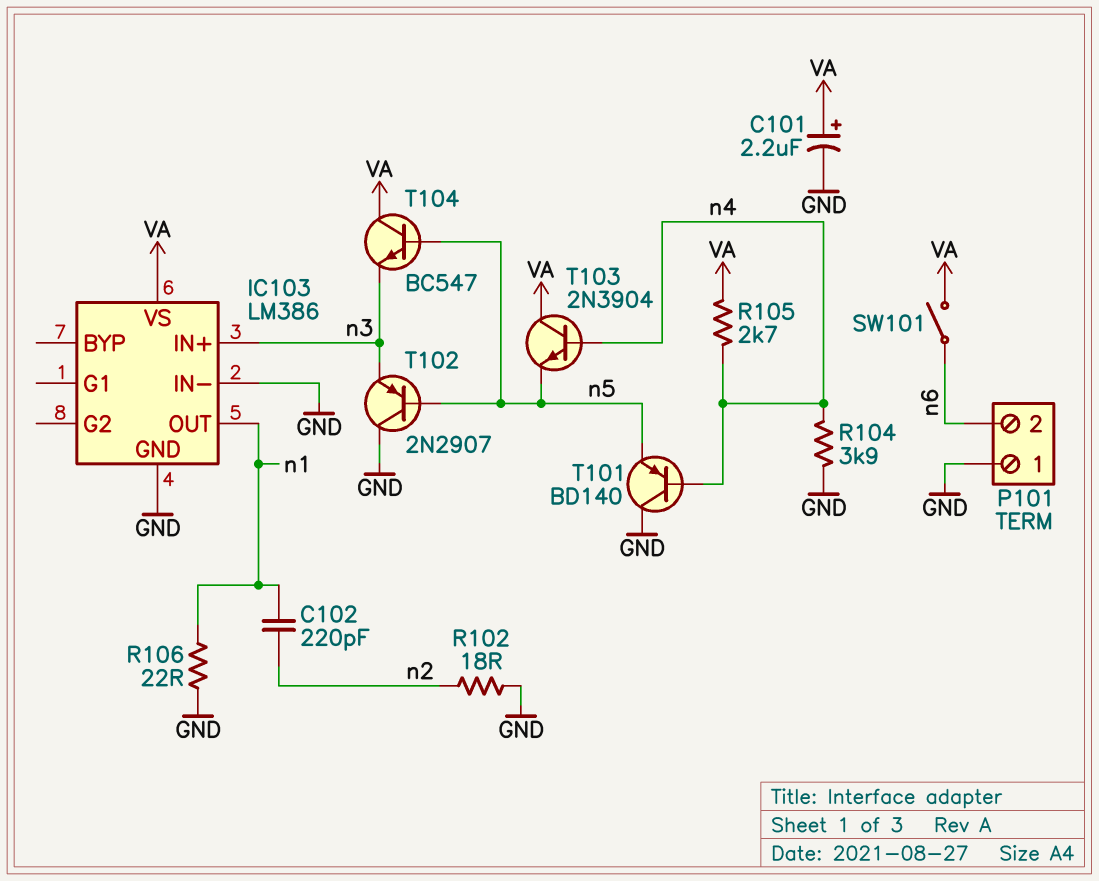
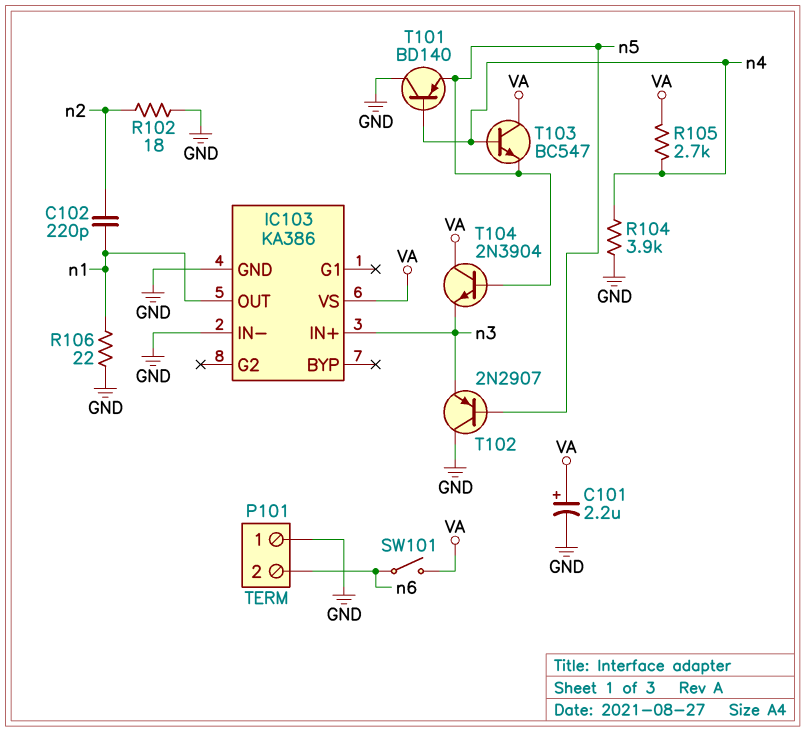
IC103: LM386 -> KA386
T103: NPN 2N3904 (B n4, C VA, E n5) -> NPN BC547 (B n4, C VA, E n5)
T104: NPN BC547 (B n5, C VA, E n3) -> NPN 2N3904 (B n5, C VA, E n3)

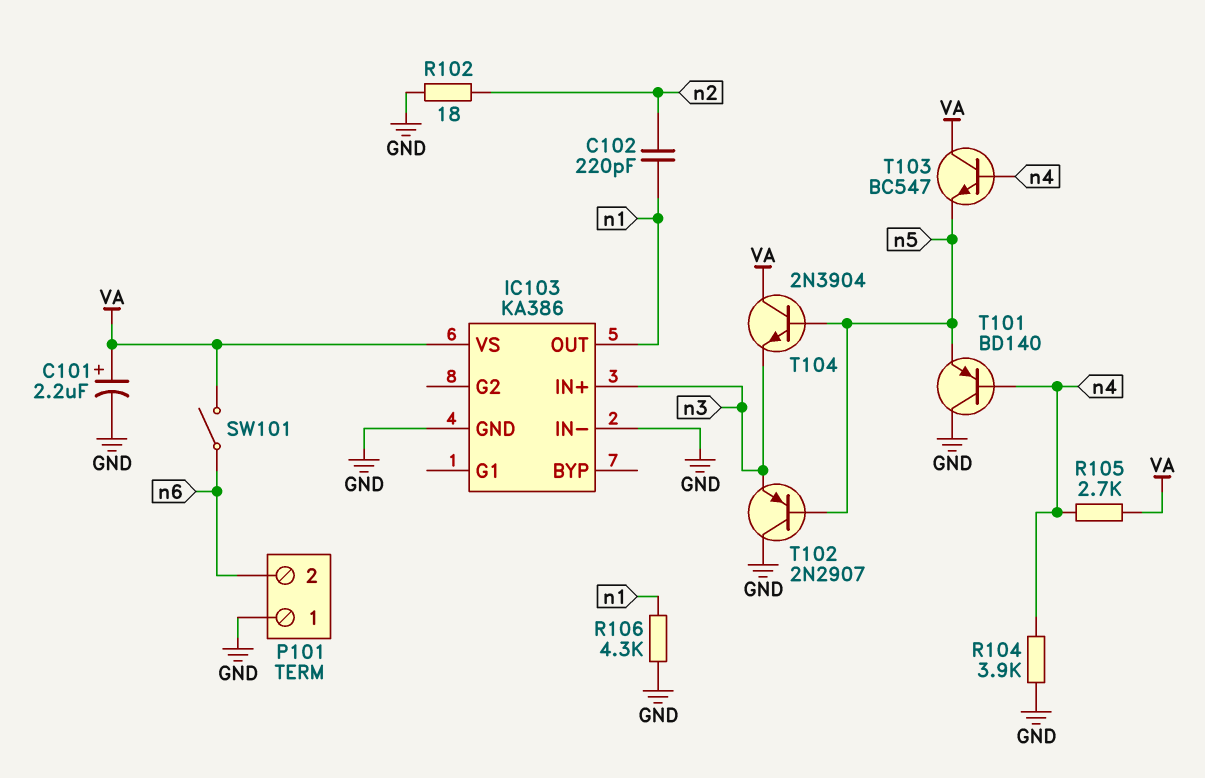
R106: 22 (GND, n1) -> 4.3k (GND, n1)

